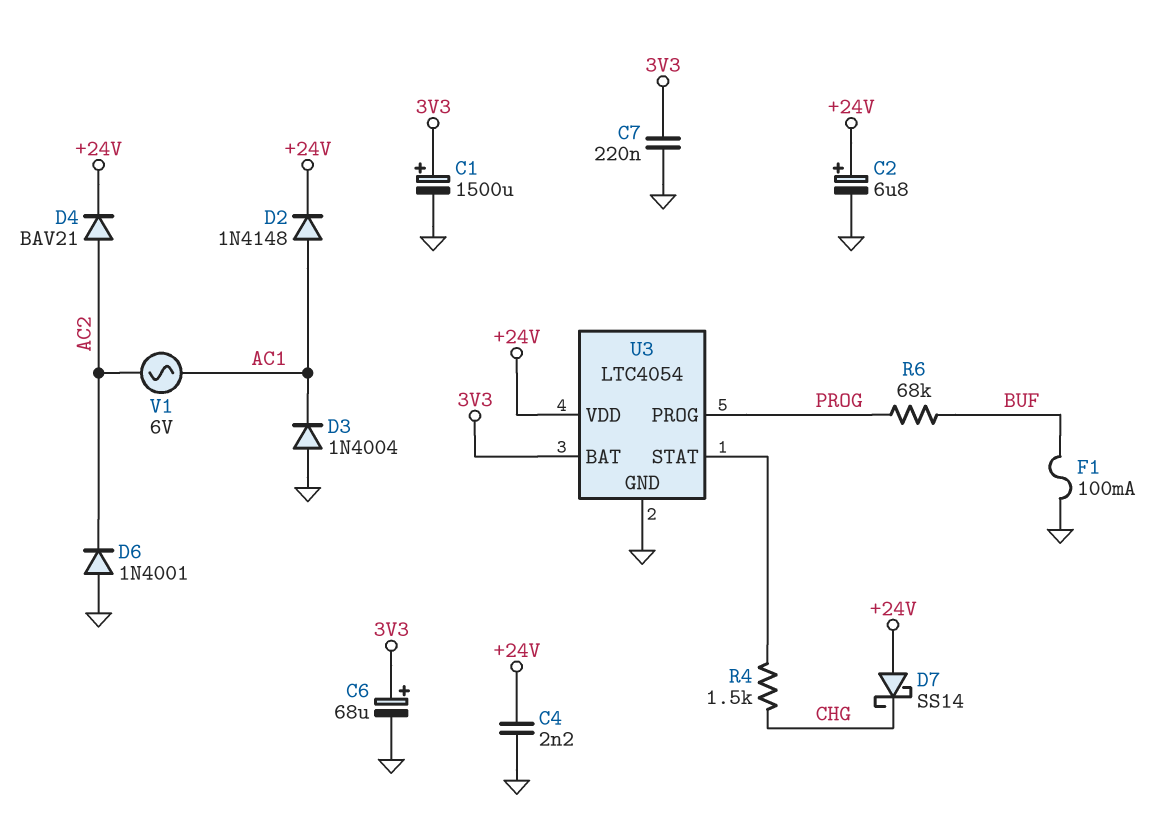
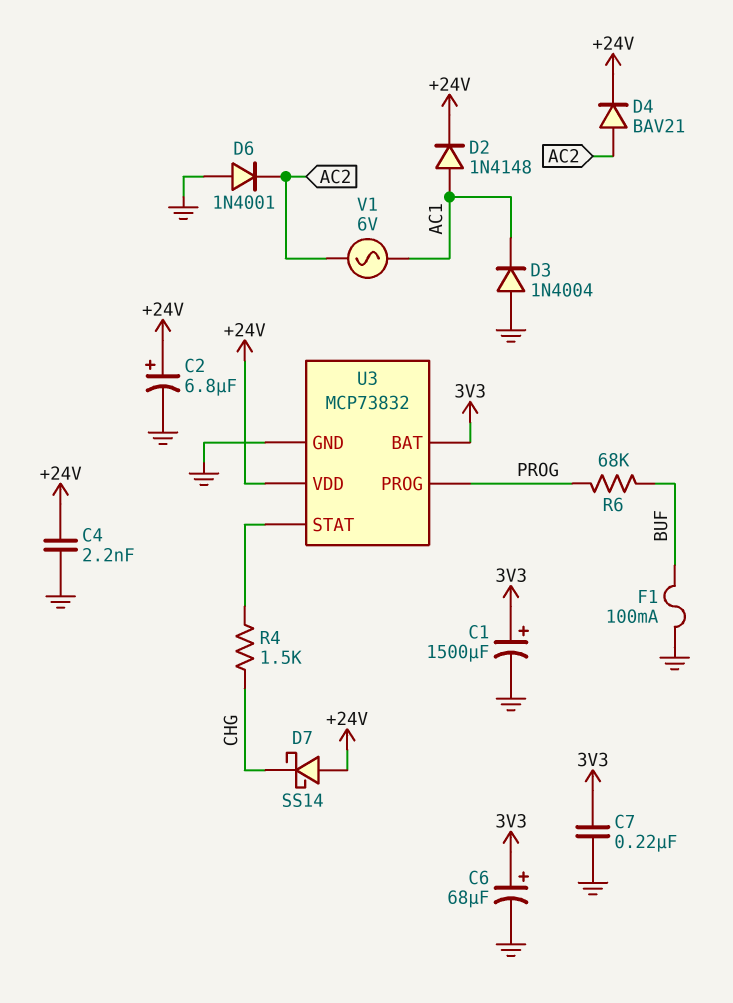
U3: LTC4054 -> MCP73832

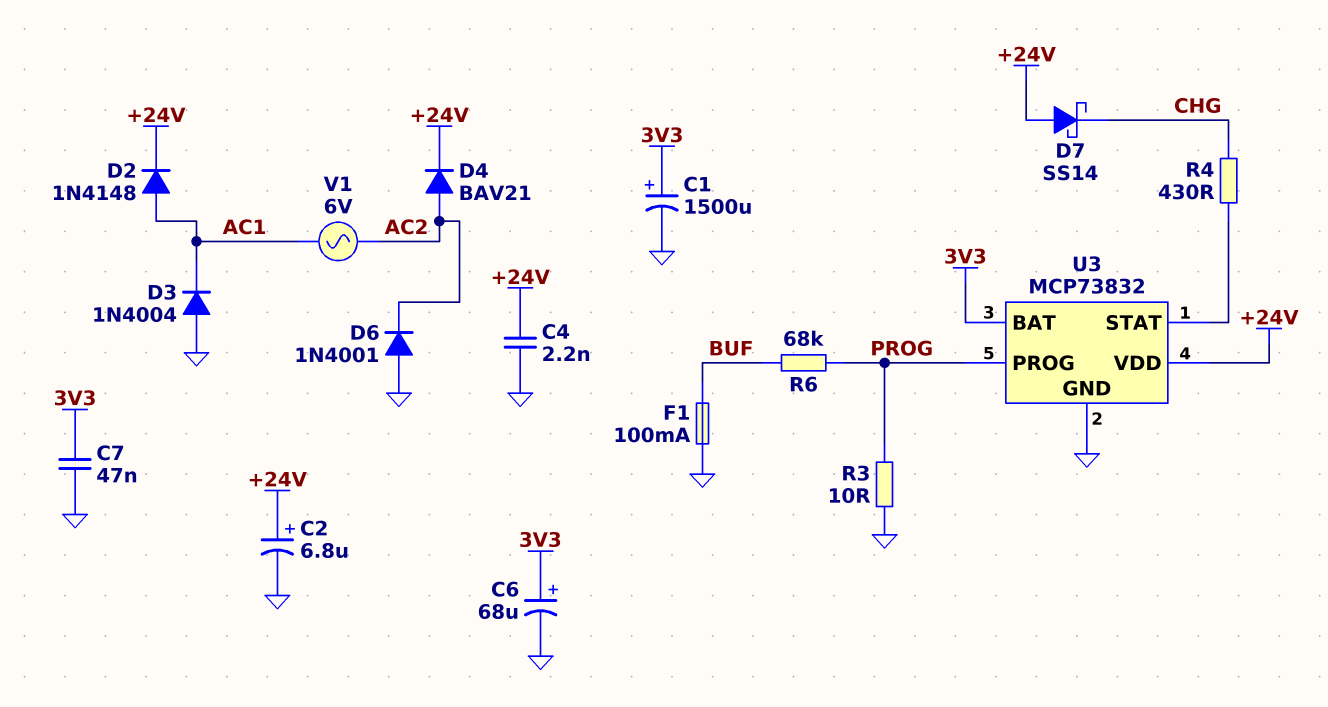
C7: 220nF (3V3, GND) -> 47nF (3V3, GND)
R3: none -> 10 (GND, PROG)
R4: 1.5k (CHG, U3/STAT) -> 430 (CHG, U3/STAT)

